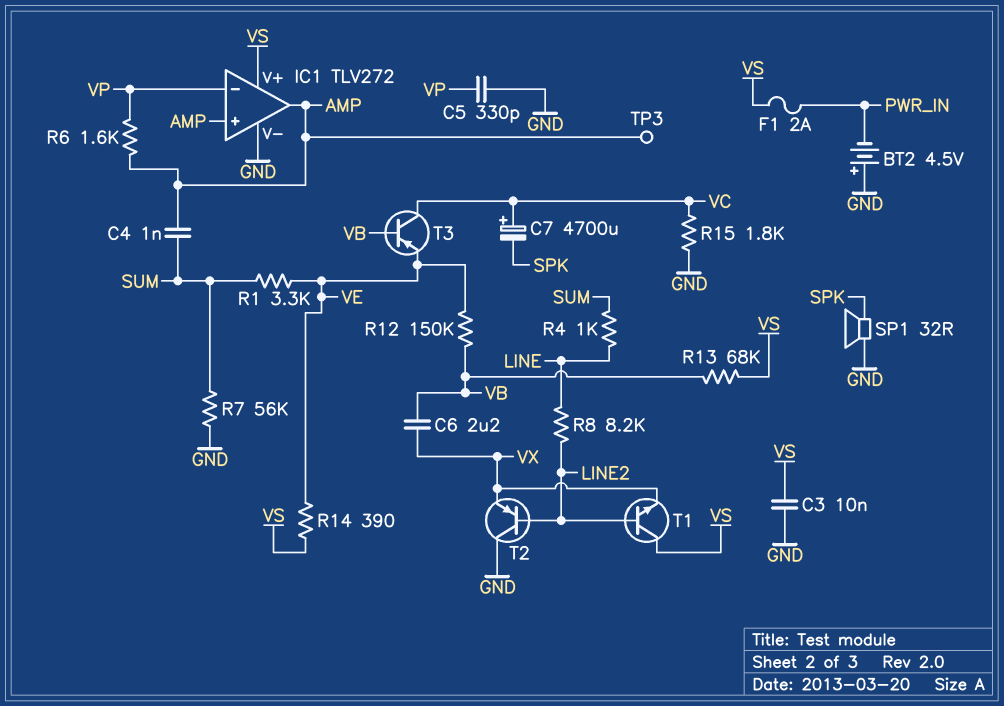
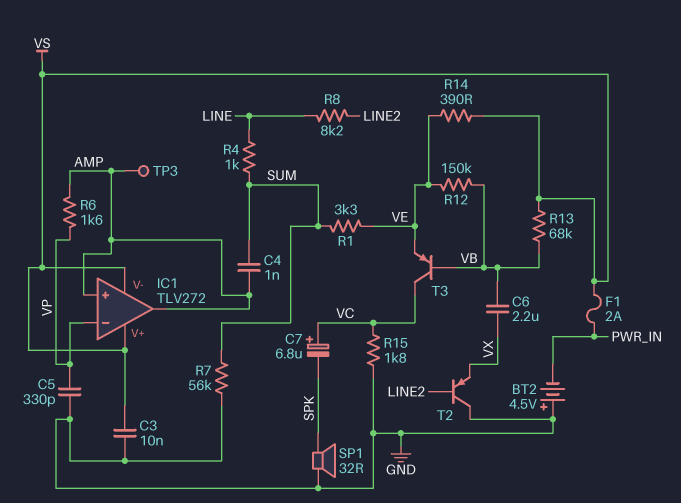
C7: 4700uF (plus VC, minus SPK) -> 6.8uF (plus VC, minus SPK)
IC1 pin V-: GND -> VS
T1: NPN (B LINE2, C VS, E VX) -> none

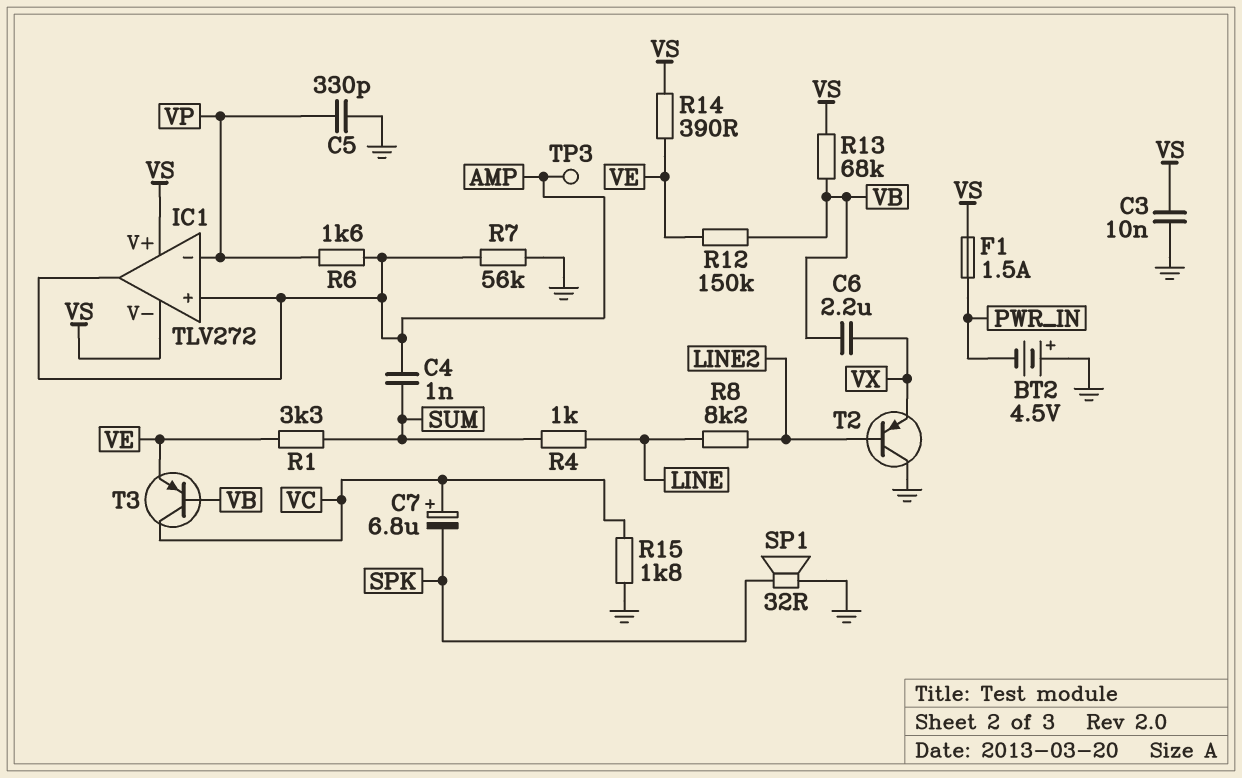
F1: 2A (PWR_IN, VS) -> 1.5A (PWR_IN, VS)
R7: 56k (GND, SUM) -> 56k (AMP, GND)

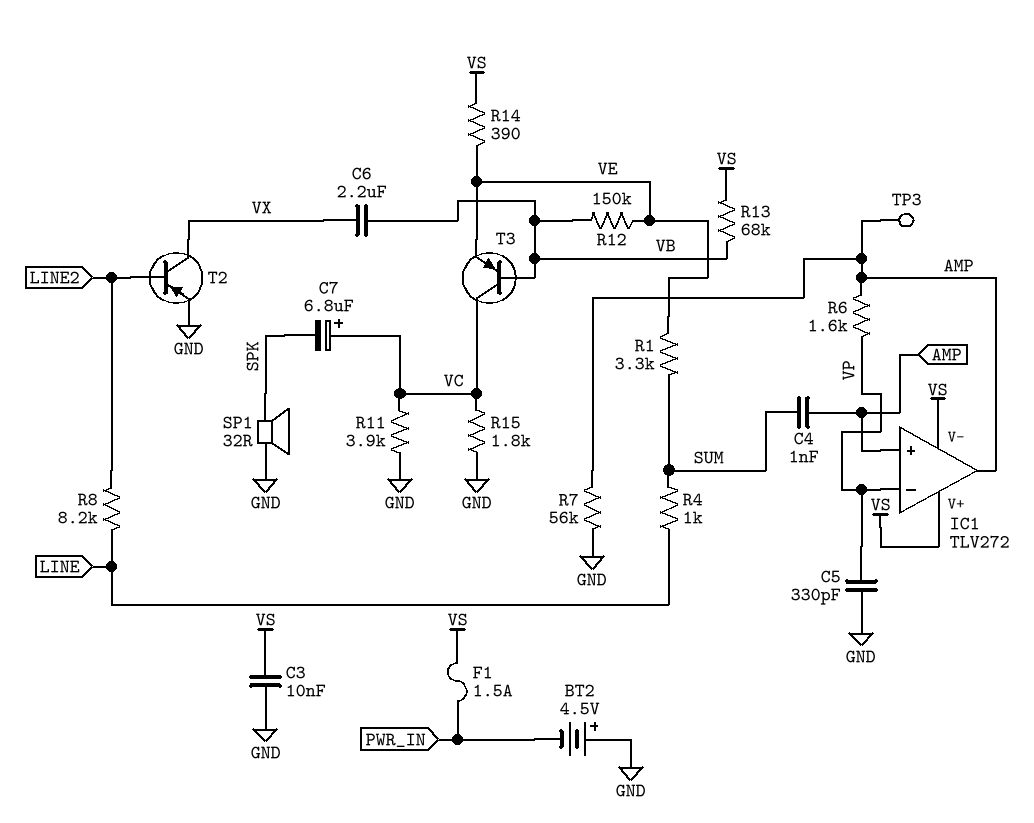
R11: none -> 3.9k (GND, VC)
T2: PNP (B LINE2, C GND, E VX) -> PNP (B LINE2, C VX, E GND)

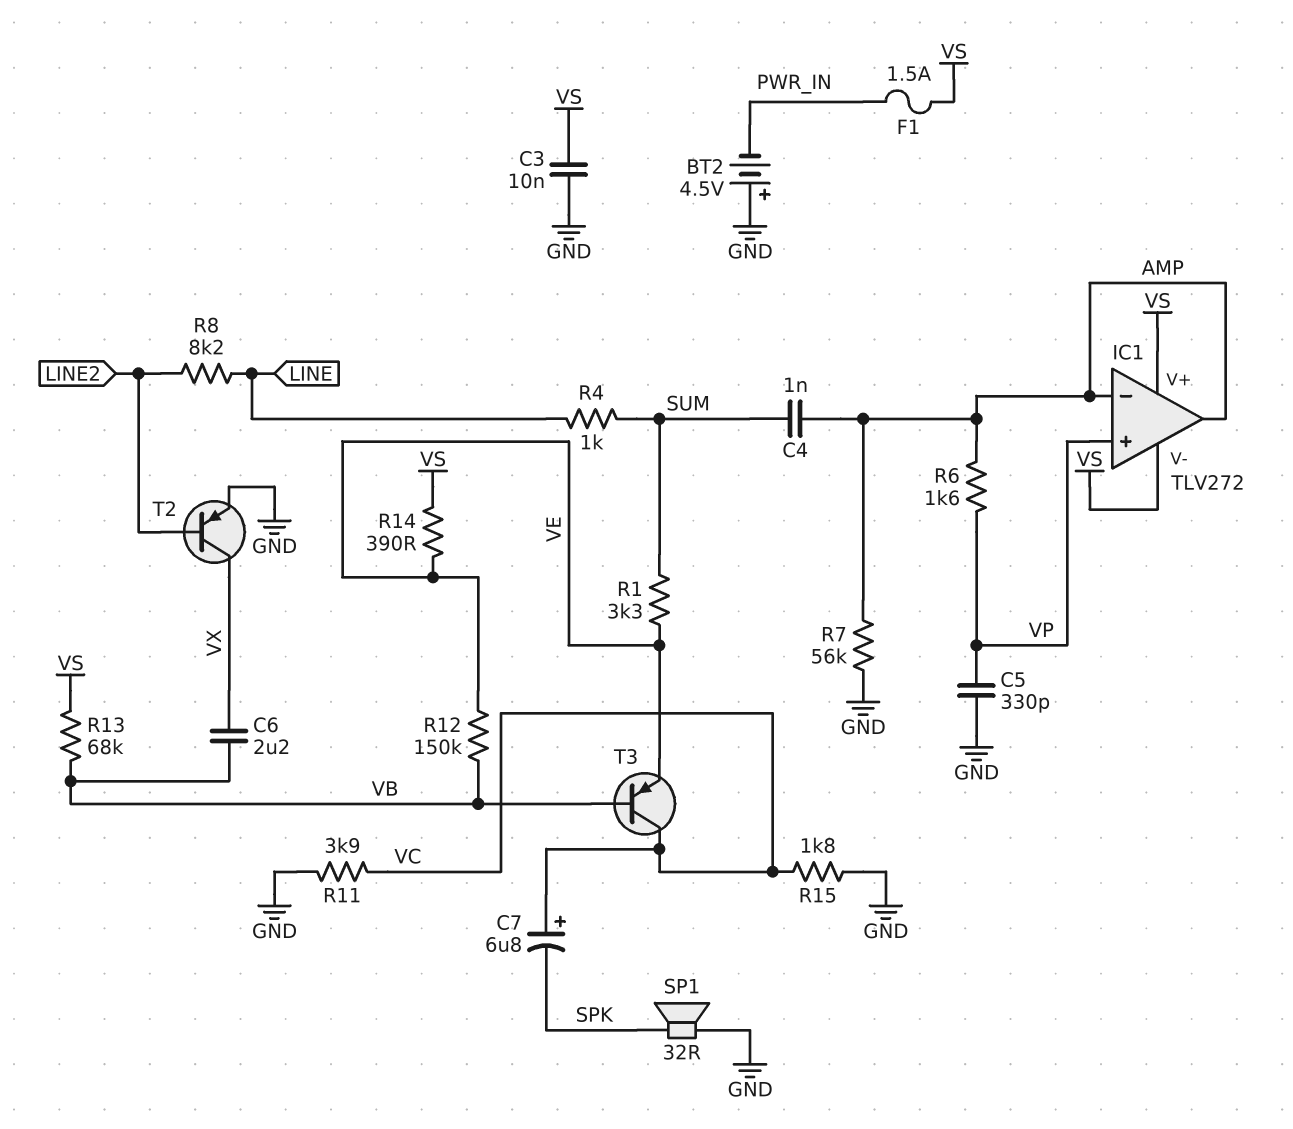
IC1 pin in+: AMP -> VP
IC1 pin in-: VP -> AMP
TP3: test point (AMP) -> none

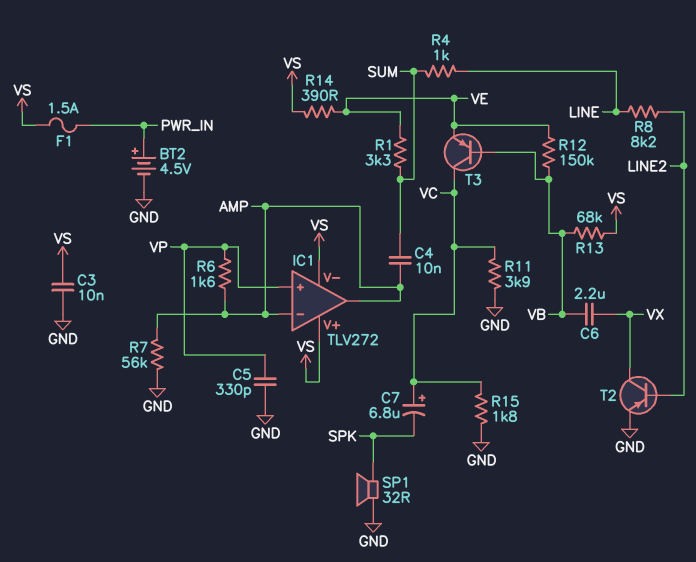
BT2: 4.5V (plus GND, minus PWR_IN) -> 4.5V (plus PWR_IN, minus GND)
C4: 1nF (AMP, SUM) -> 10nF (AMP, SUM)

